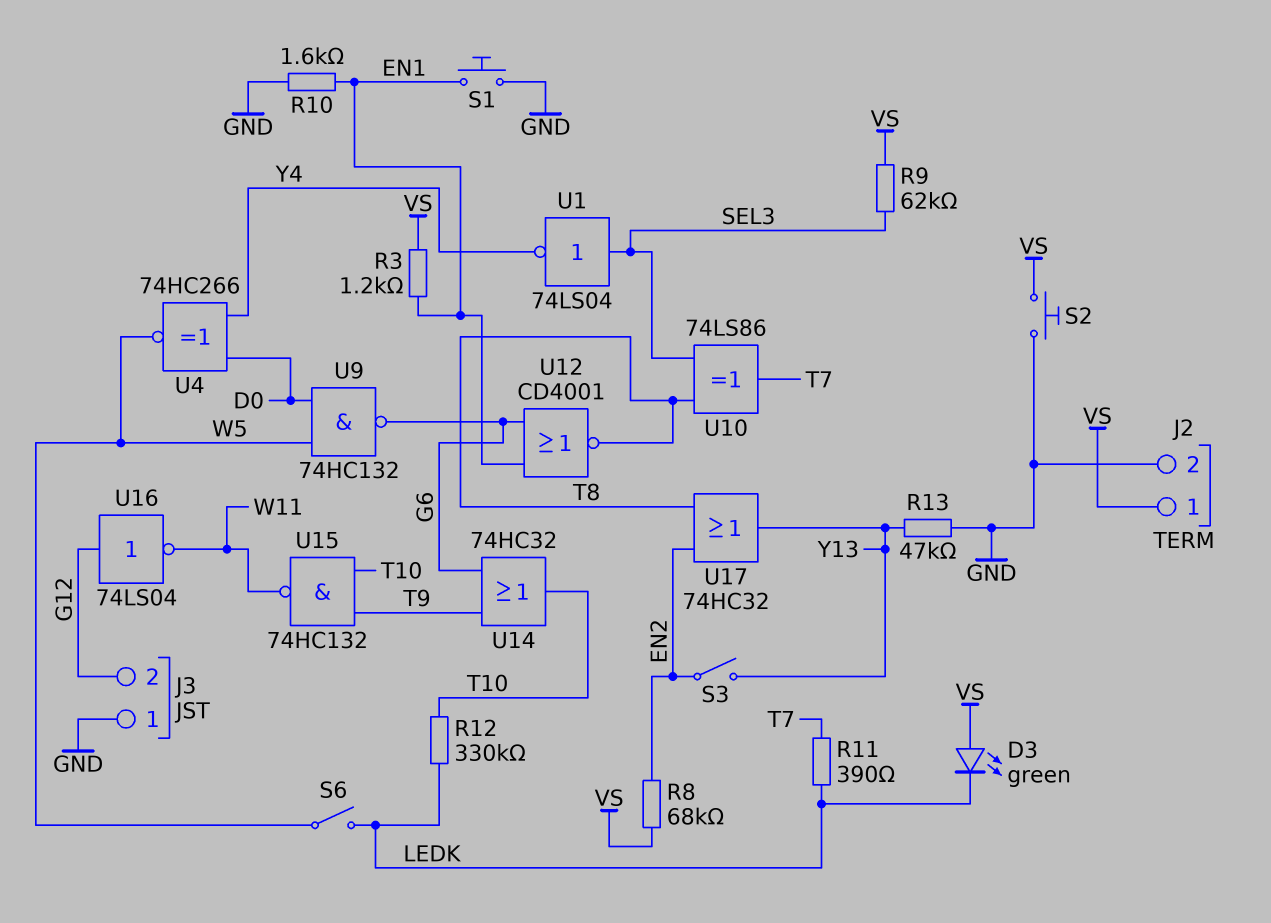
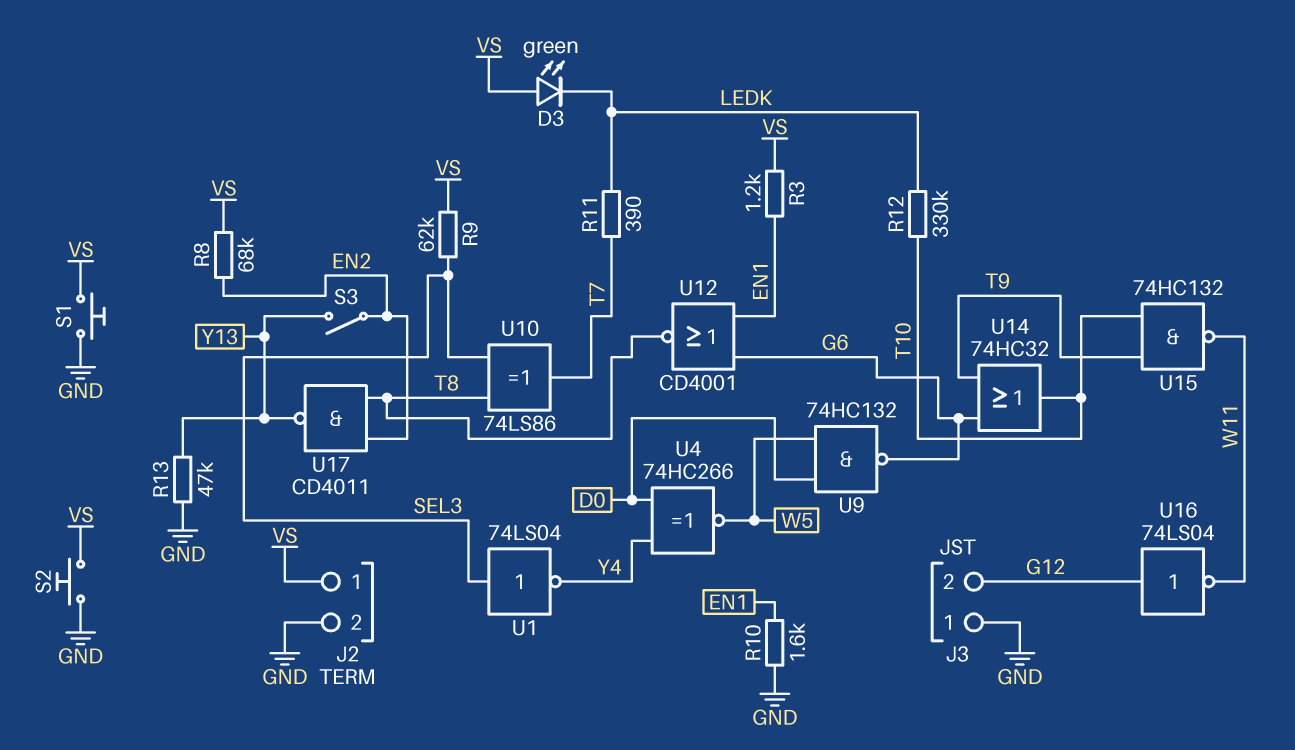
S1: button (EN1, GND) -> button (GND, VS)
S6: switch (LEDK, W5) -> none
U17: OR 74HC32 (in EN2, in T8, out Y13) -> NAND CD4011 (in EN2, in T8, out Y13)

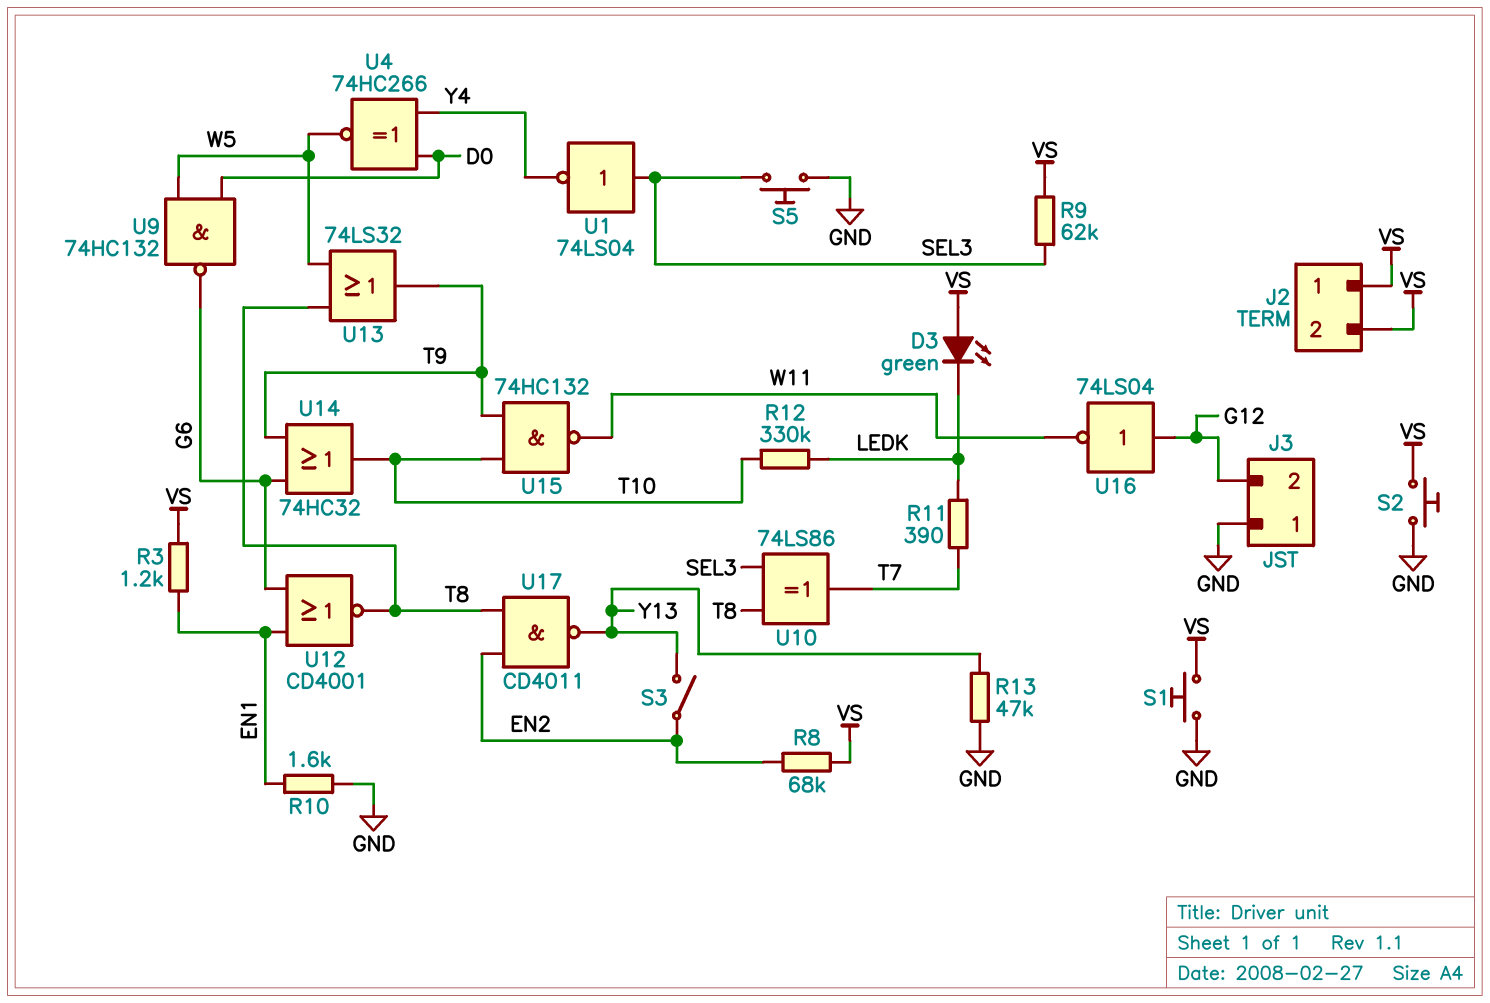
J2 pin 2: GND -> VS
S5: none -> button (GND, SEL3)
U13: none -> OR 74LS32 (in T8, in W5, out T9)

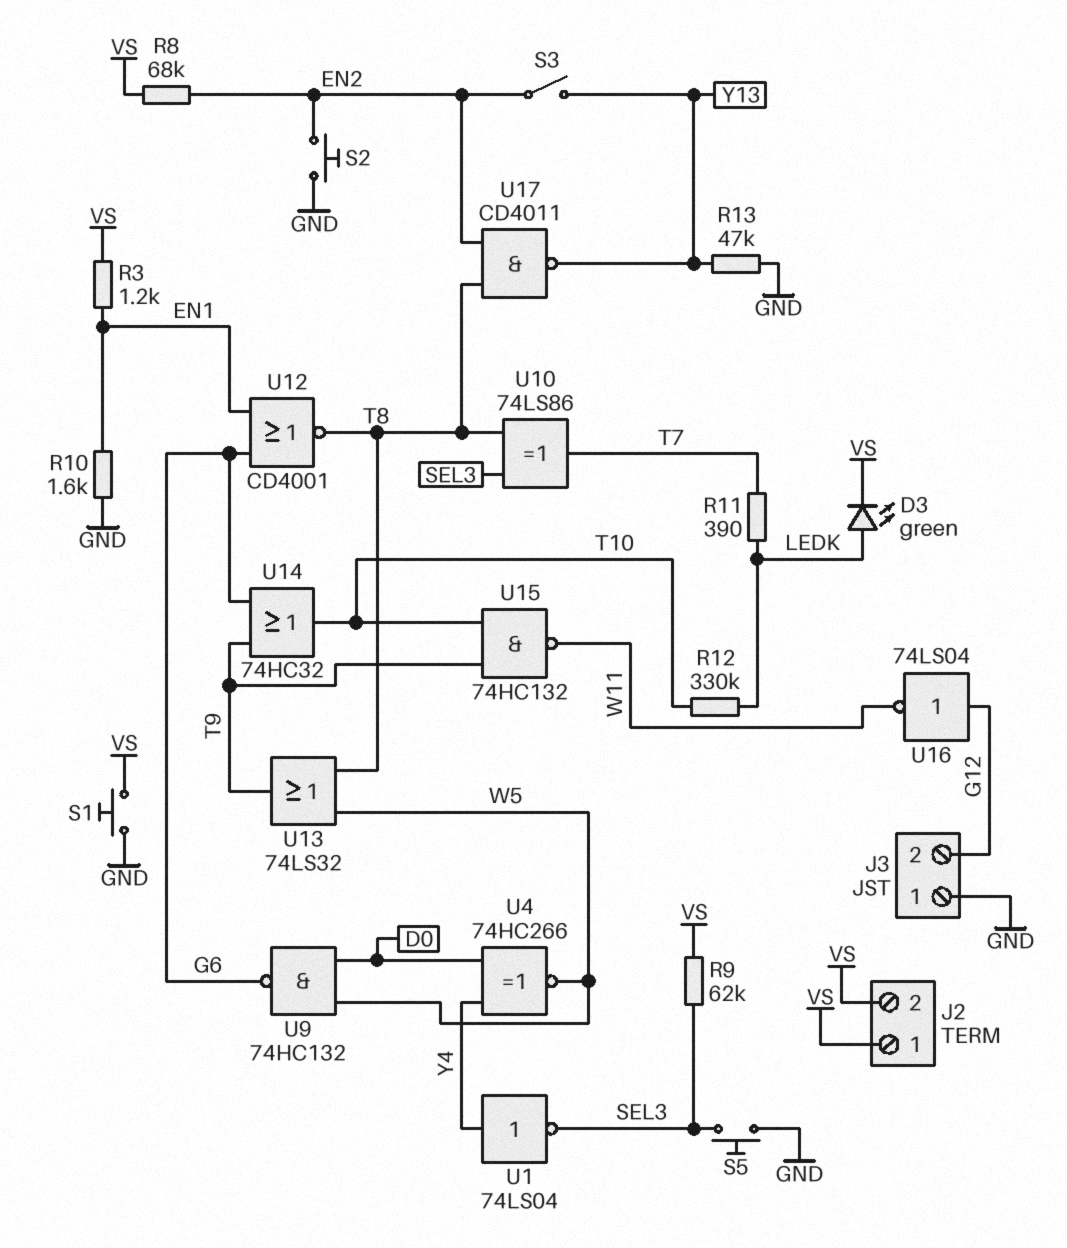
D3: LED green (A VS, K LEDK) -> LED green (A LEDK, K VS)
S2: button (GND, VS) -> button (EN2, GND)
U1: NOT 74LS04 (in SEL3, out Y4) -> NOT 74LS04 (in Y4, out SEL3)

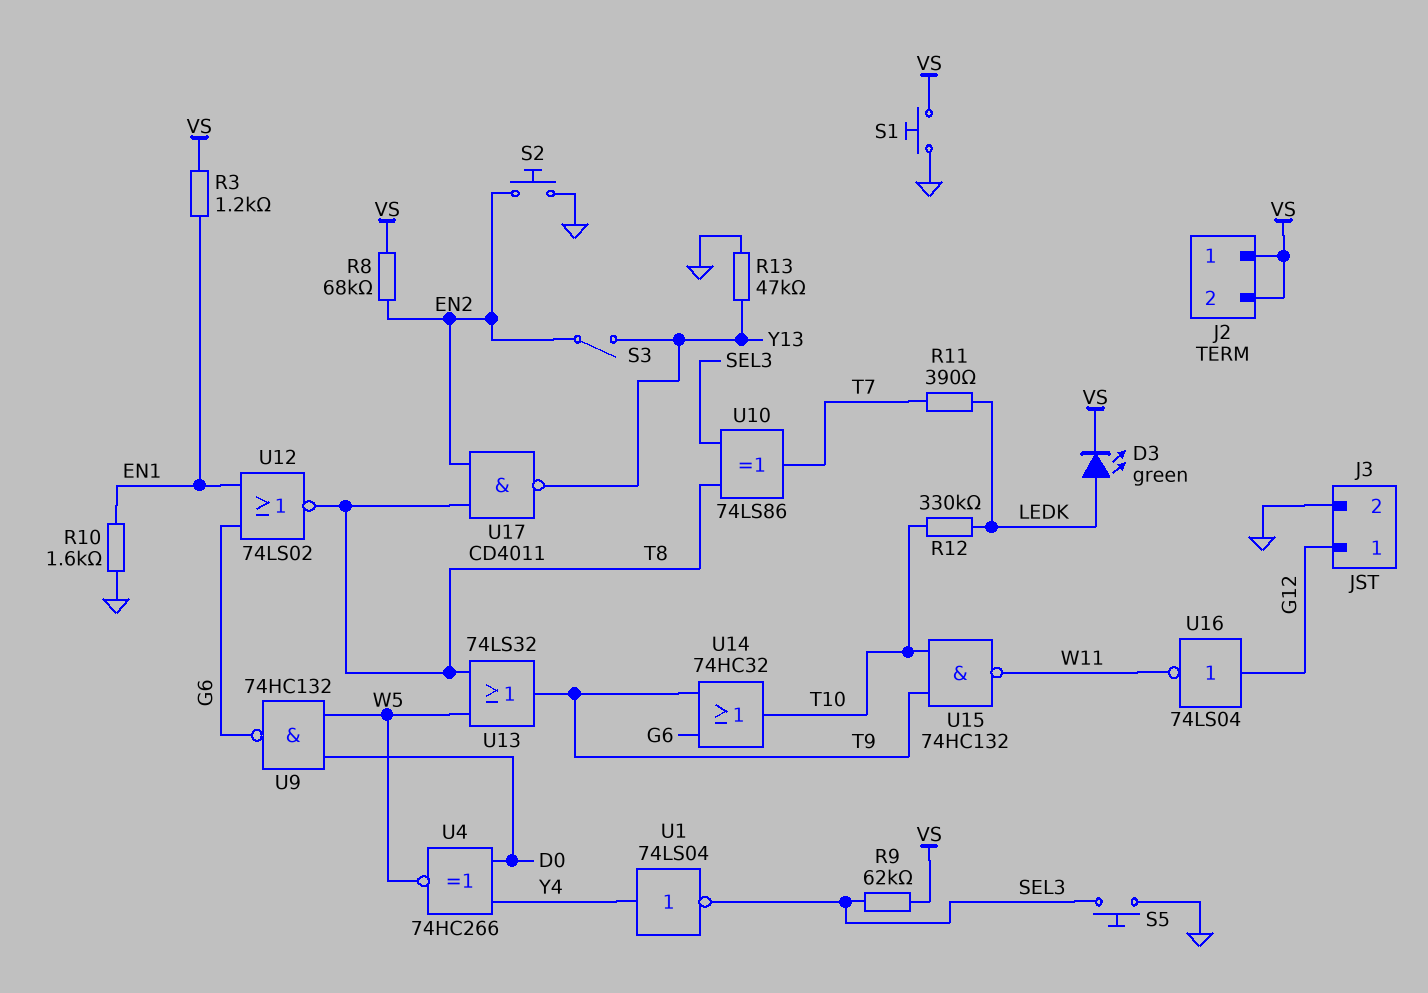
J3 pin 1: GND -> G12
J3 pin 2: G12 -> GND
U12: NOR CD4001 (in EN1, in G6, out T8) -> NOR 74LS02 (in EN1, in G6, out T8)

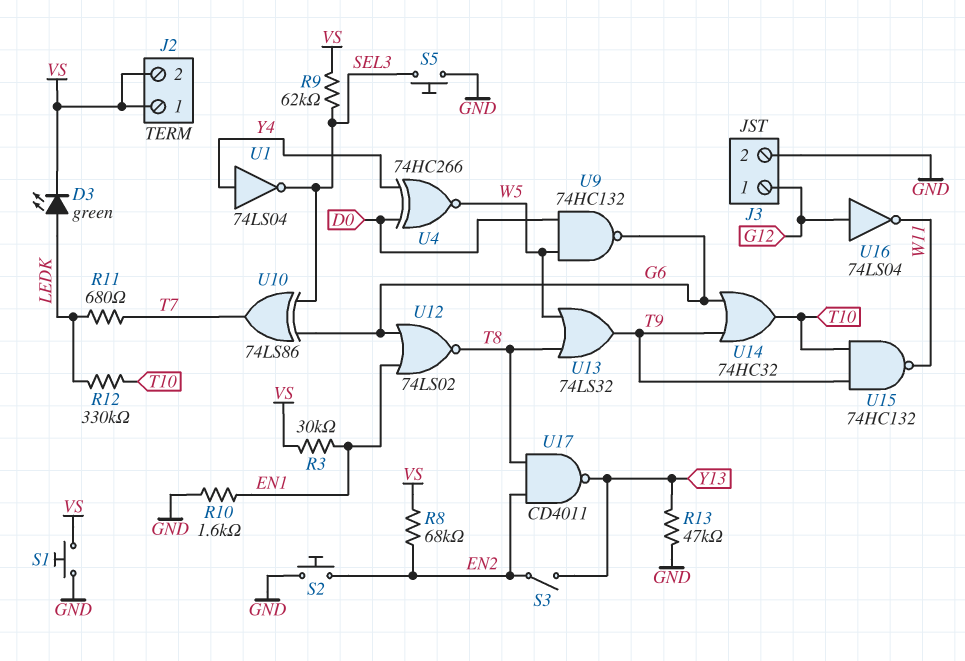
R3: 1.2k (EN1, VS) -> 30k (EN1, VS)
R11: 390 (LEDK, T7) -> 680 (LEDK, T7)
U10: XOR 74LS86 (in SEL3, in T8, out T7) -> XOR 74LS86 (in G6, in SEL3, out T7)

